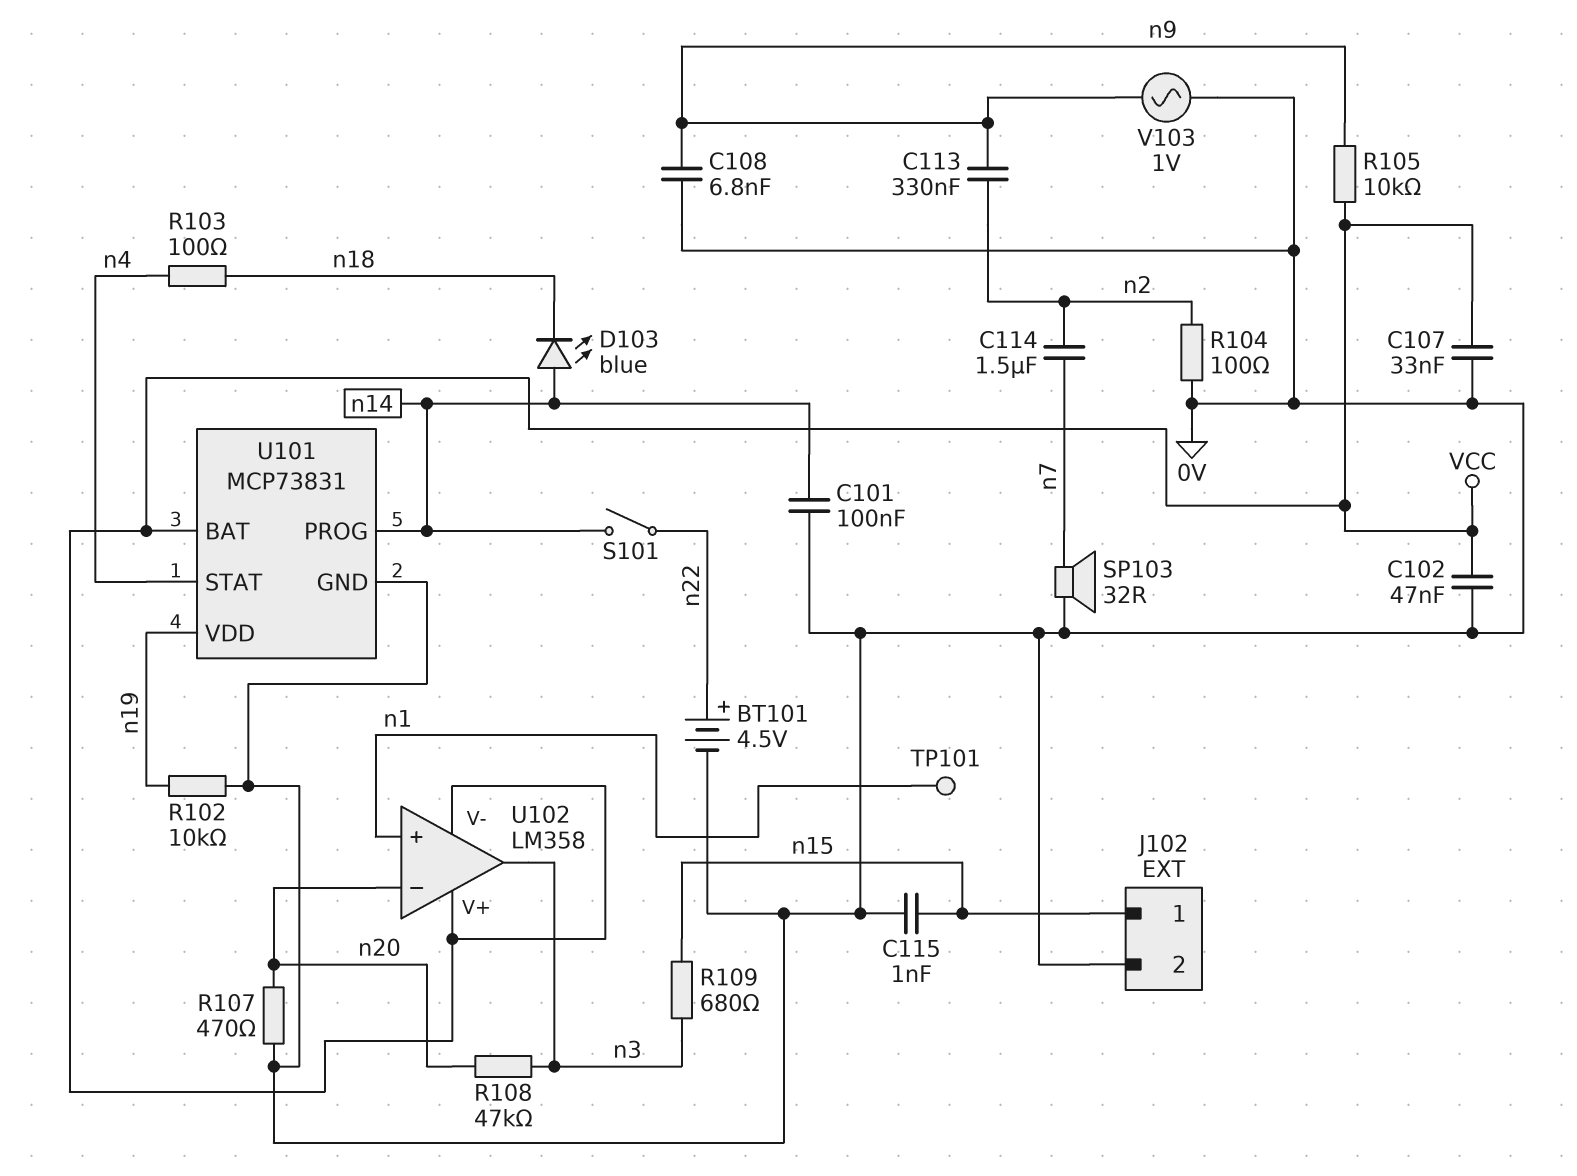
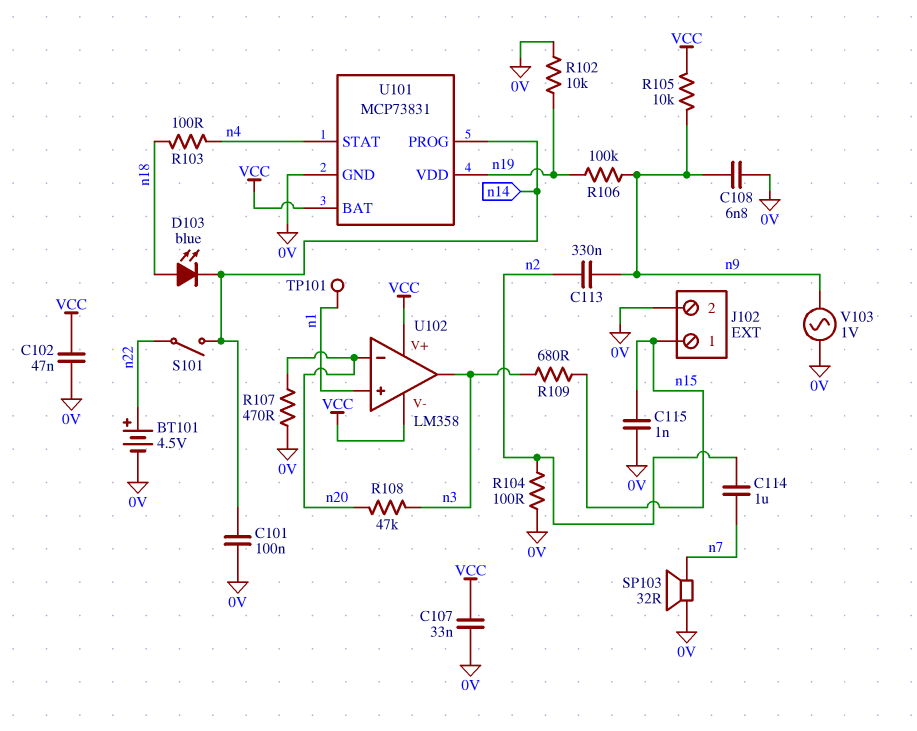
C114: 1.5uF (n2, n7) -> 1uF (n2, n7)
D103: LED blue (A n14, K n18) -> LED blue (A n18, K n14)
R106: none -> 100k (n9, n19)

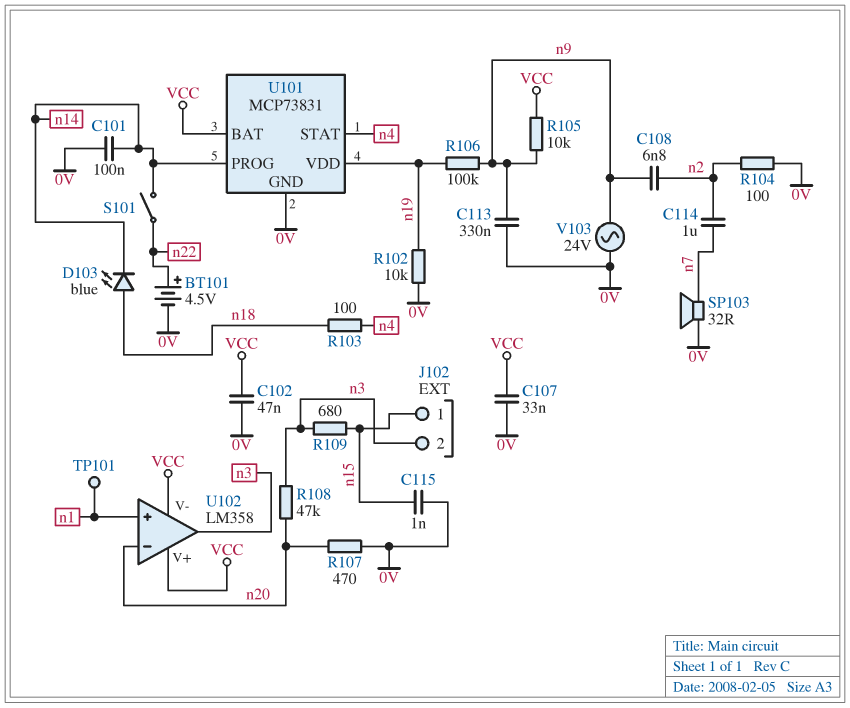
C108: 6.8nF (0V, n9) -> 6.8nF (n2, n9)
C113: 330nF (n2, n9) -> 330nF (0V, n9)
J102 pin 2: 0V -> n3
V103: AC 1V (0V, n9) -> AC 24V (0V, n9)

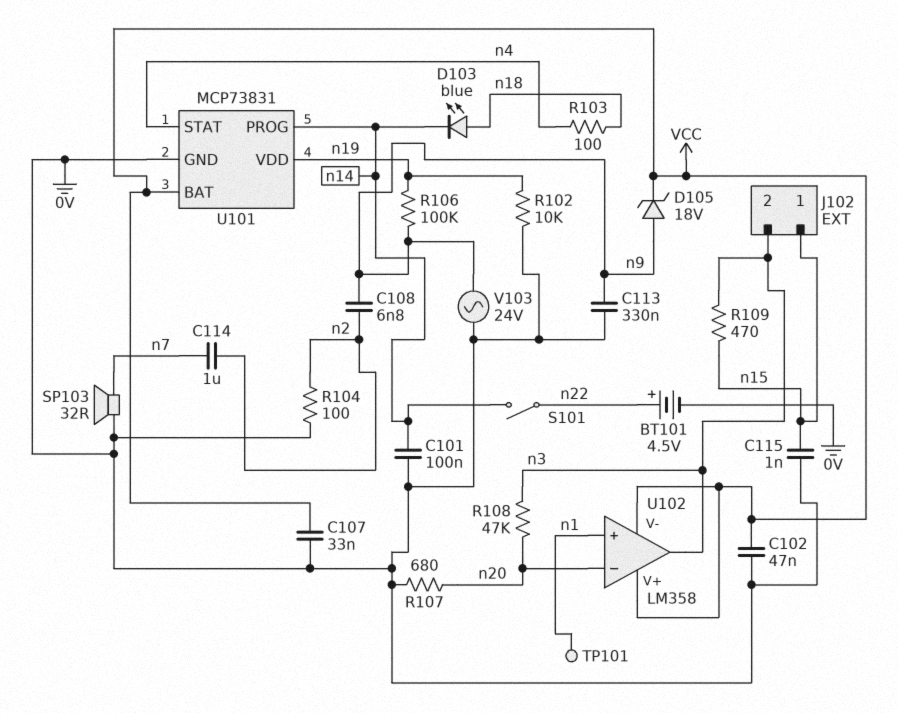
D105: none -> zener 18V (A n9, K VCC)
R105: 10k (VCC, n9) -> none
R107: 470 (0V, n20) -> 680 (0V, n20)
R109: 680 (n3, n15) -> 470 (n3, n15)

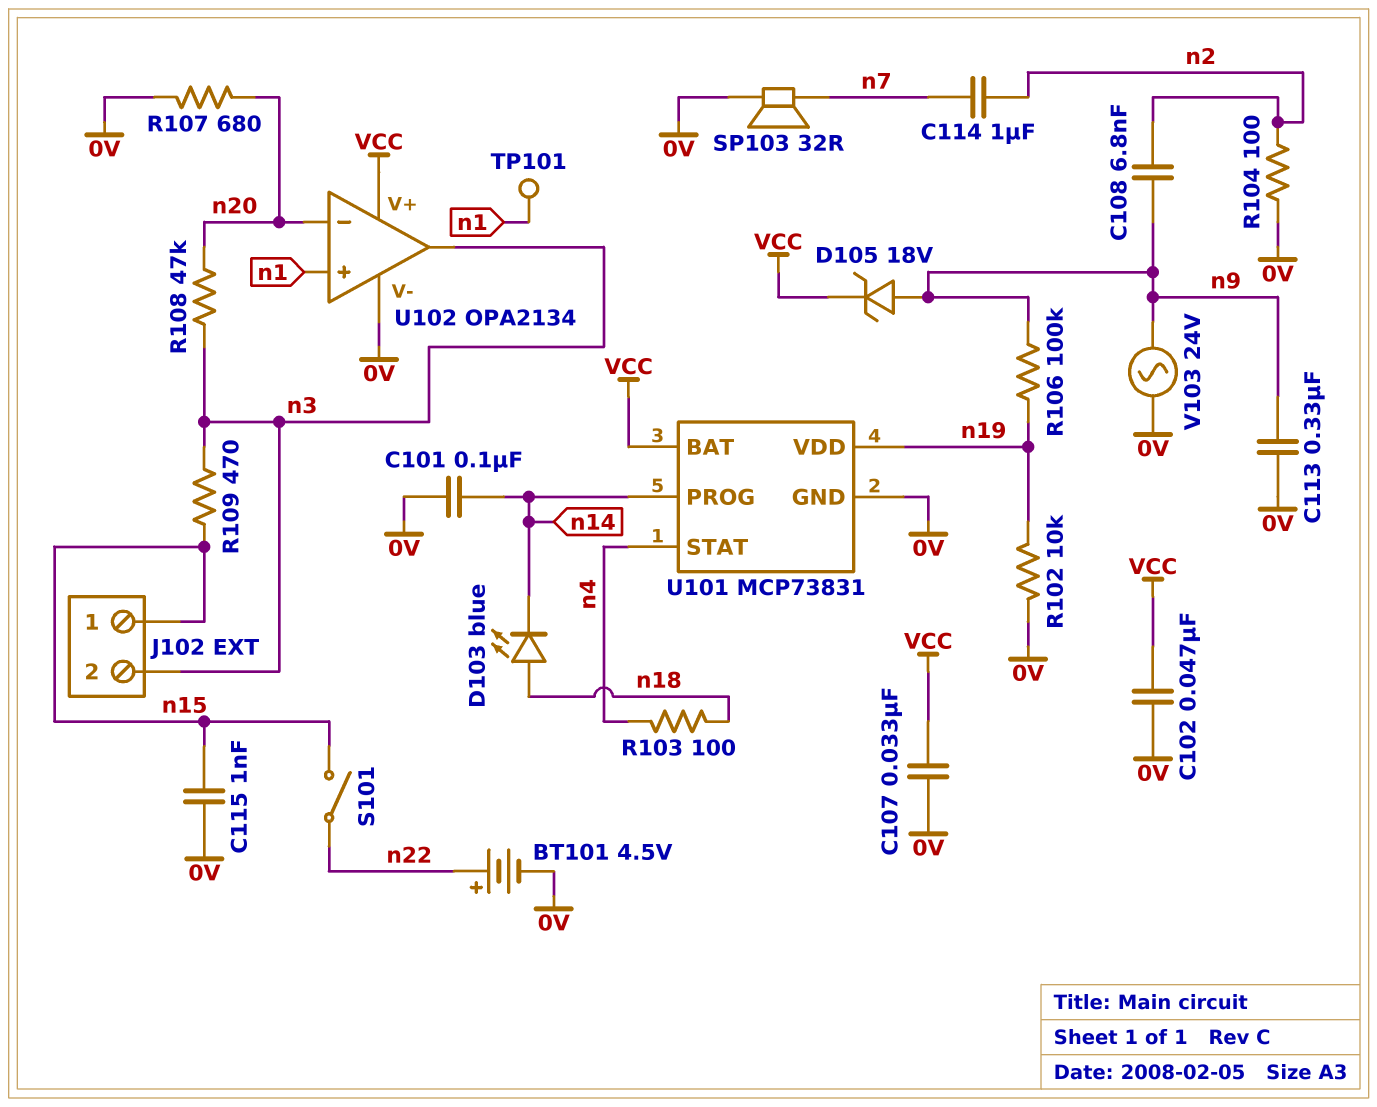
S101: switch (n14, n22) -> switch (n15, n22)
U102: LM358 -> OPA2134
U102 pin V-: VCC -> 0V

